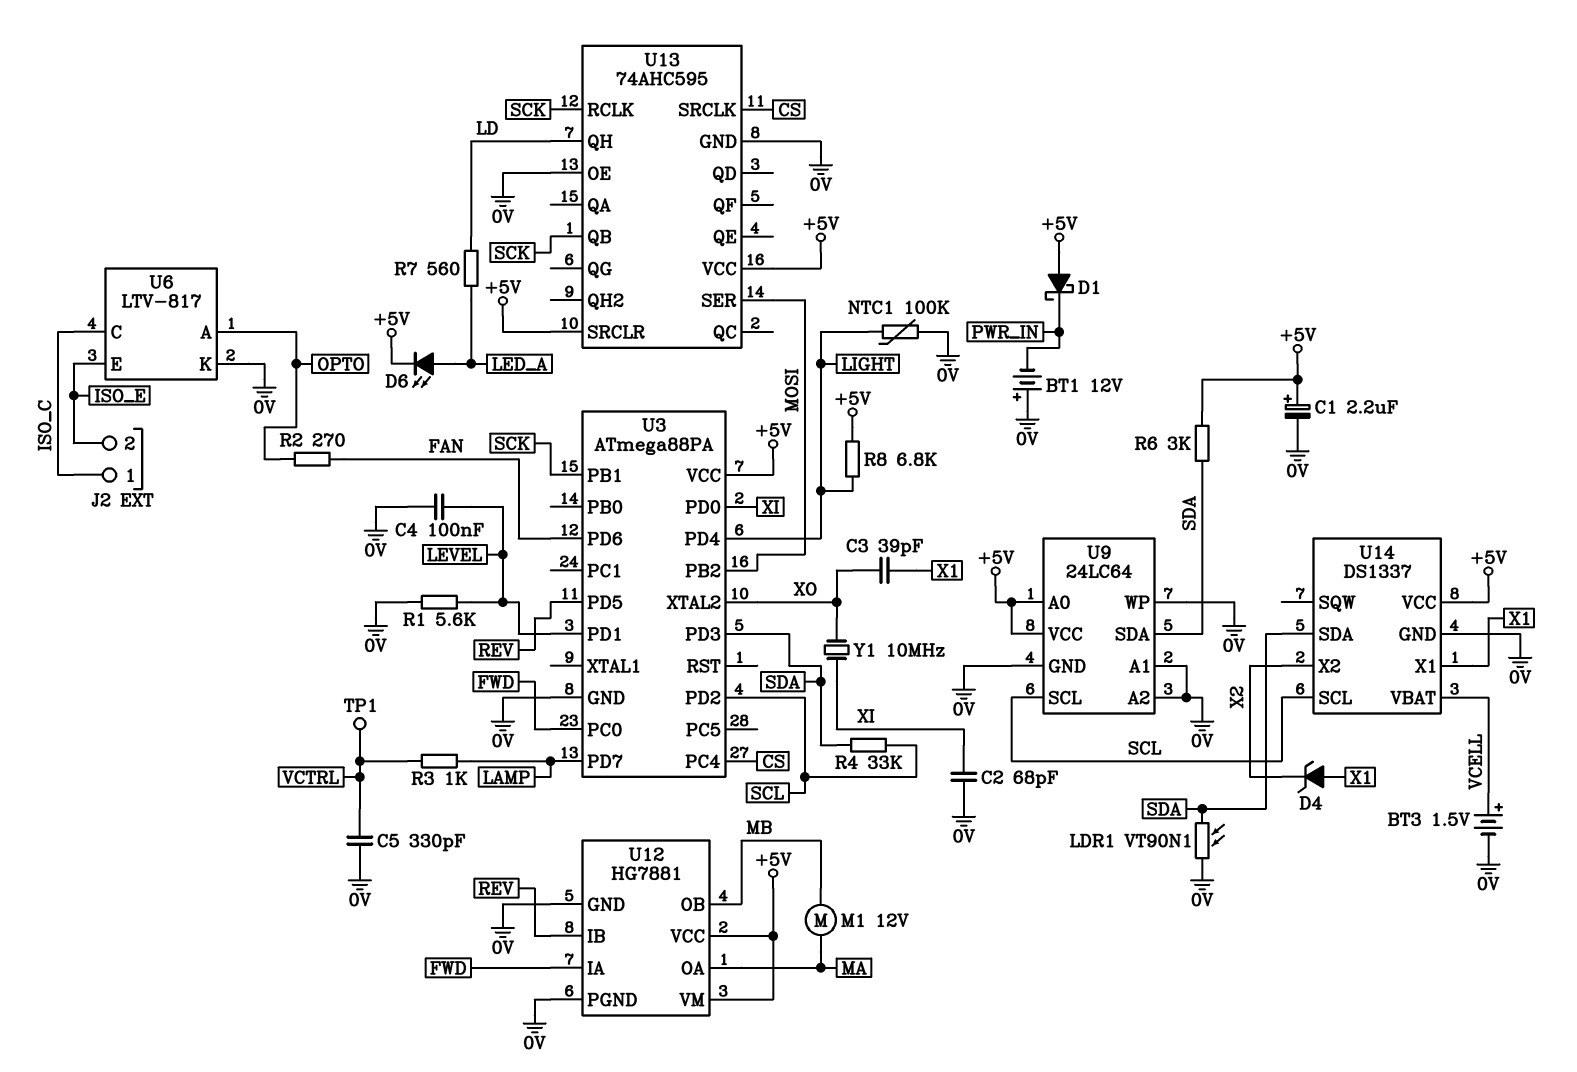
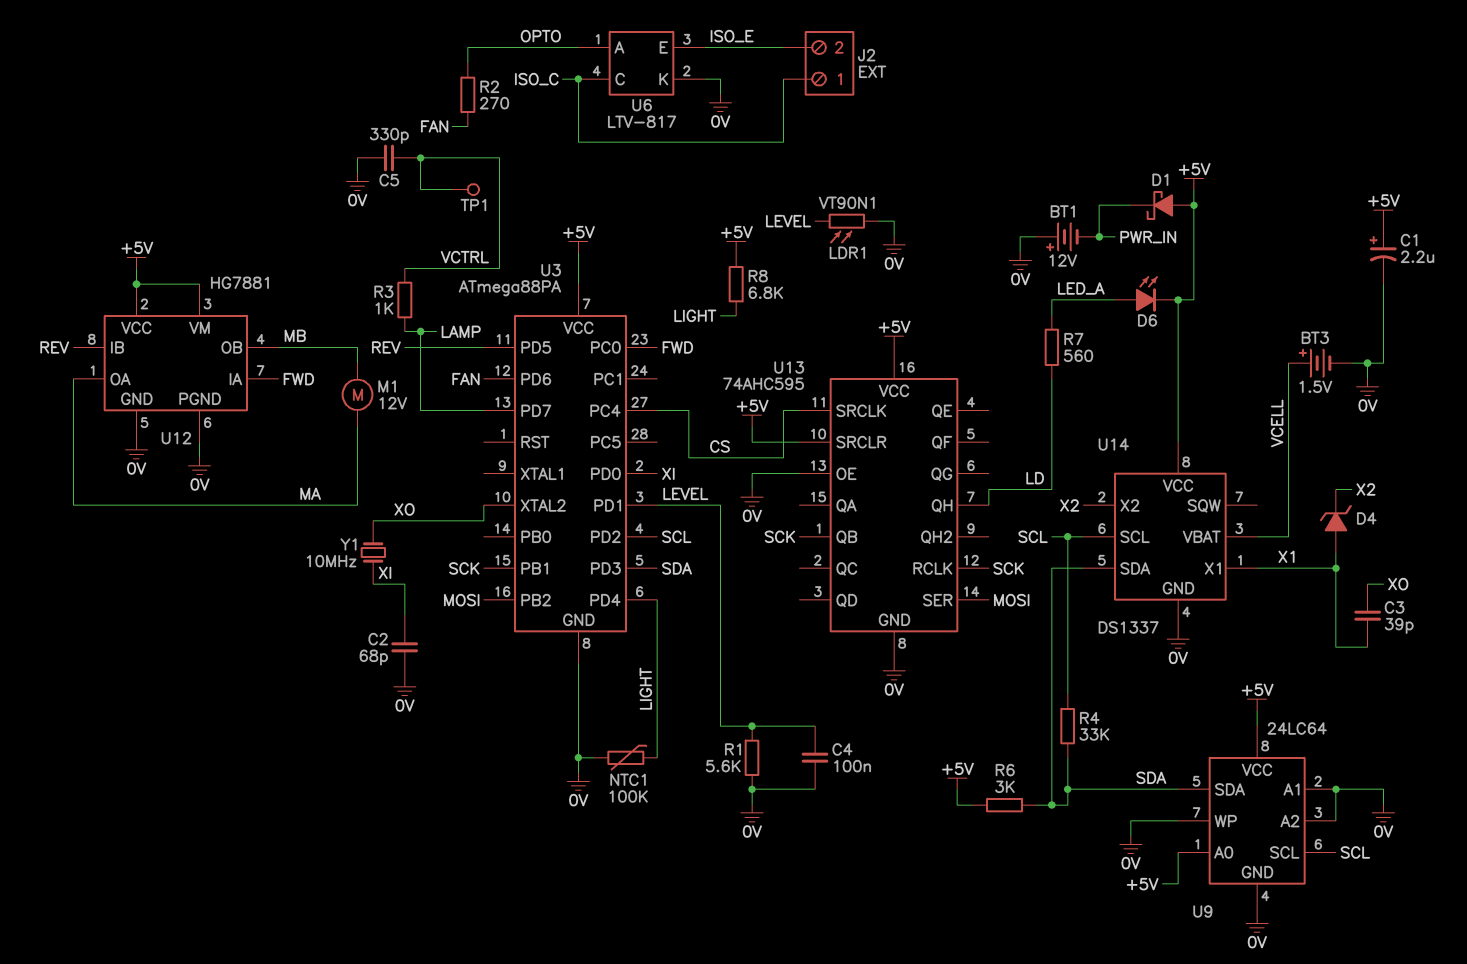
LDR1: VT90N1 (0V, SDA) -> VT90N1 (0V, LEVEL)

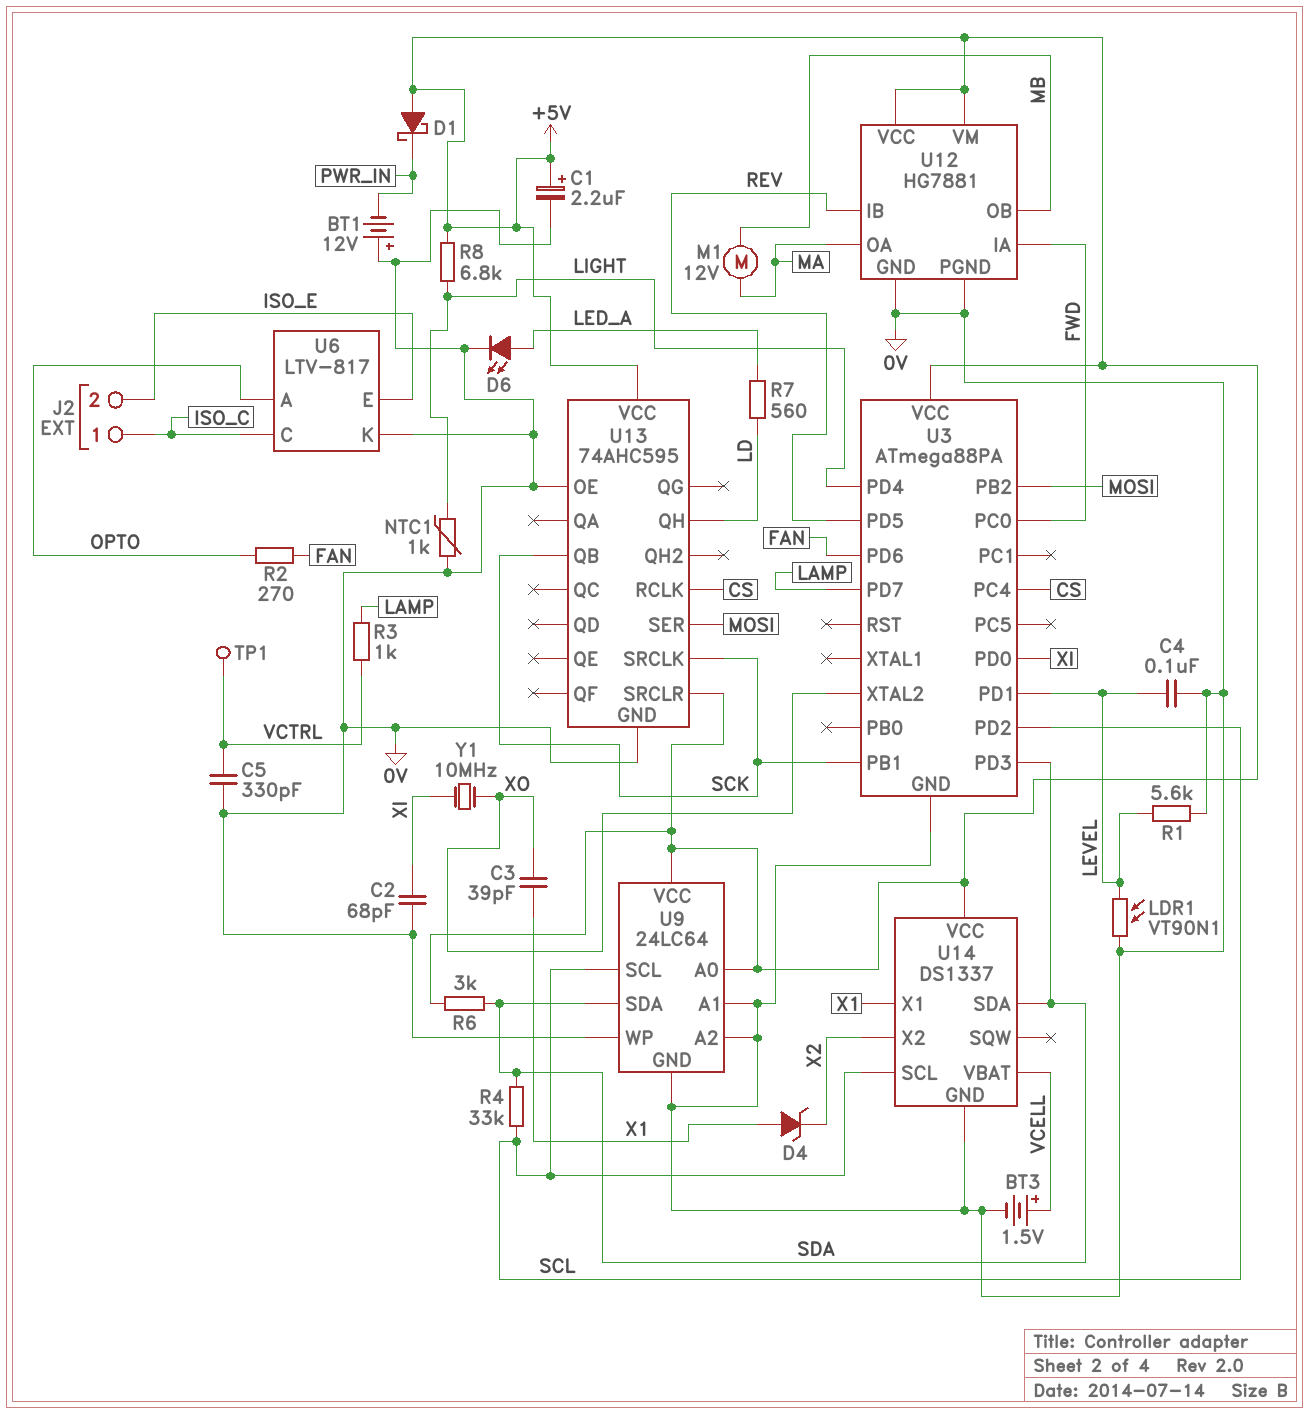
D6: LED (A LED_A, K +5V) -> LED (A LED_A, K 0V)
NTC1: 100k (0V, LIGHT) -> 1k (0V, LIGHT)
U13 pin RCLK: SCK -> CS
U13 pin SRCLK: CS -> SCK

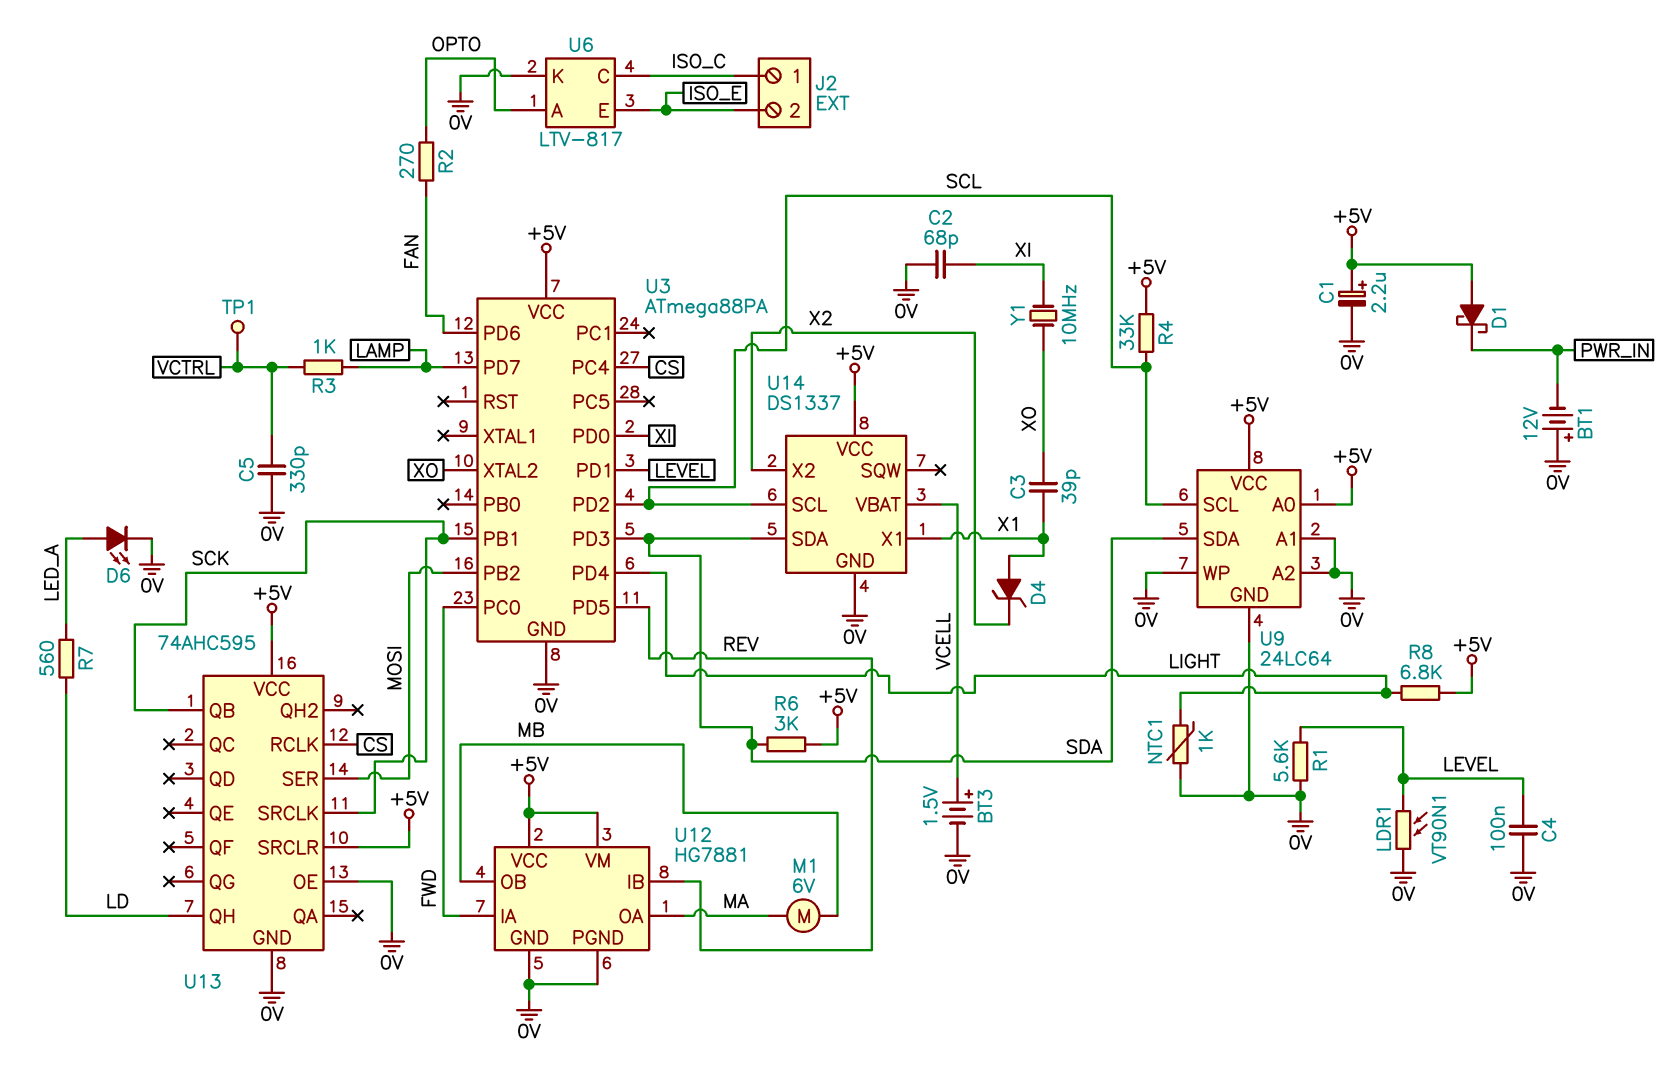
M1: motor 12V (MA, MB) -> motor 6V (MA, MB)
R4: 33k (SCL, SDA) -> 33k (+5V, SCL)

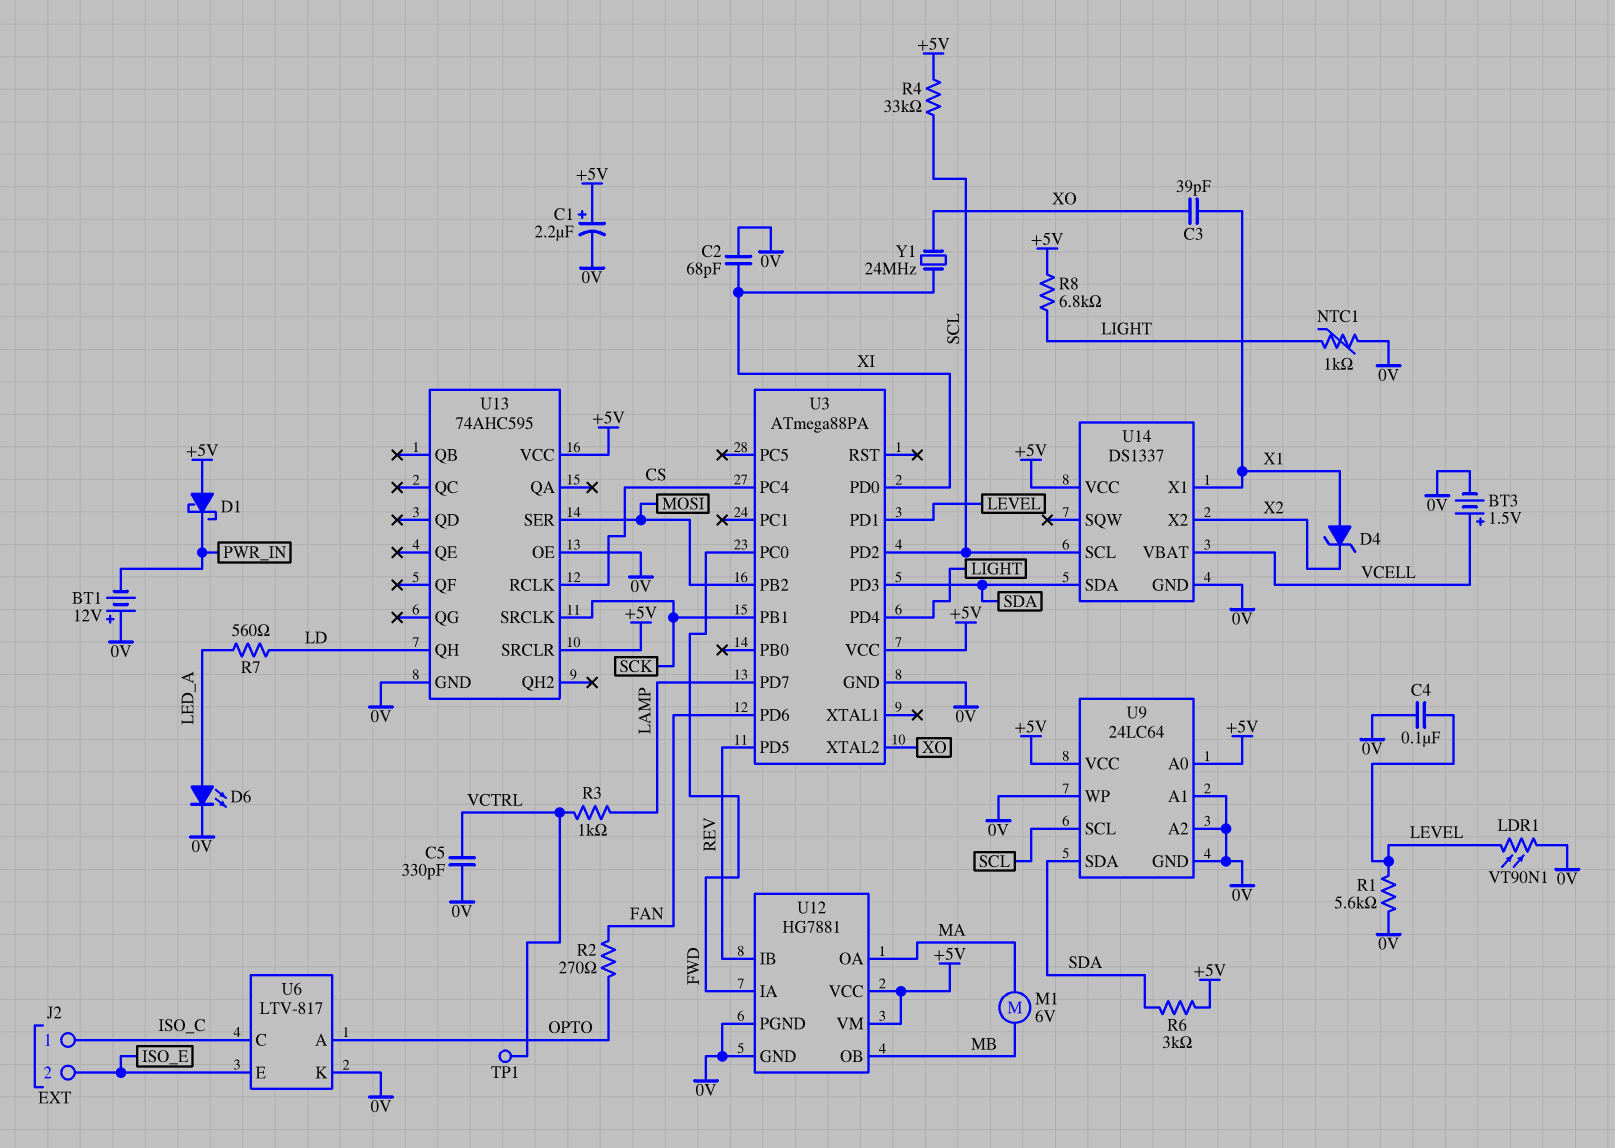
U13 pin QB: SCK -> none
Y1: 10MHz (XI, XO) -> 24MHz (XI, XO)

